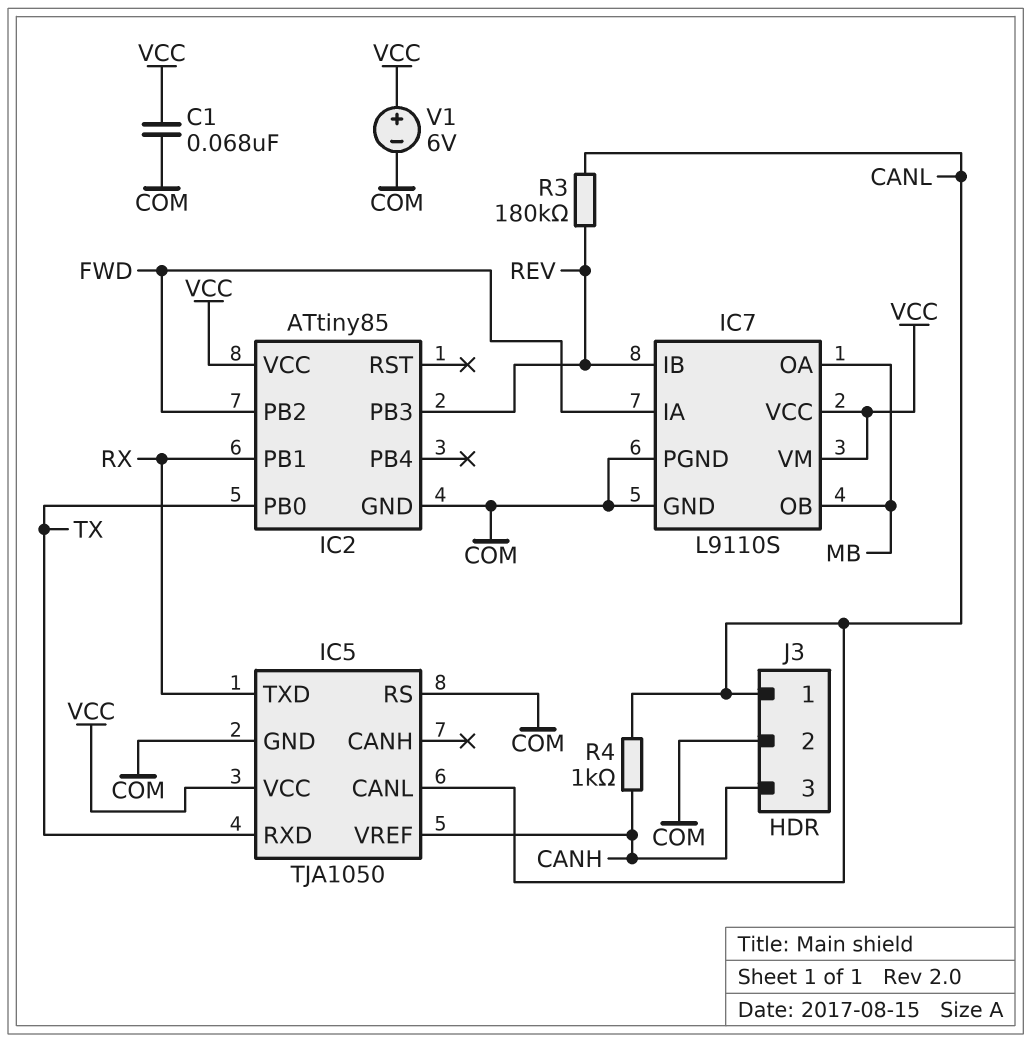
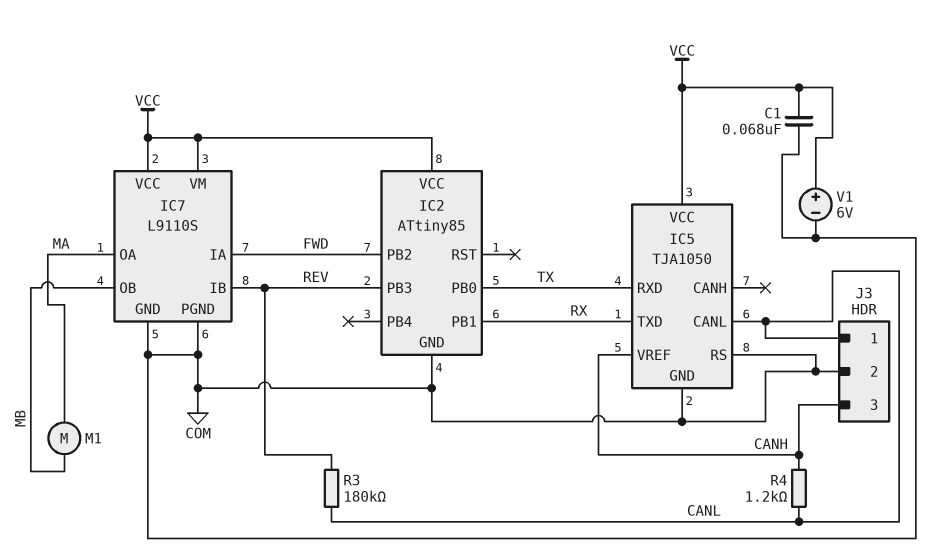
IC7 pin OA: MB -> MA
M1: none -> motor (MA, MB)
R4: 1k (CANH, CANL) -> 1.2k (CANH, CANL)

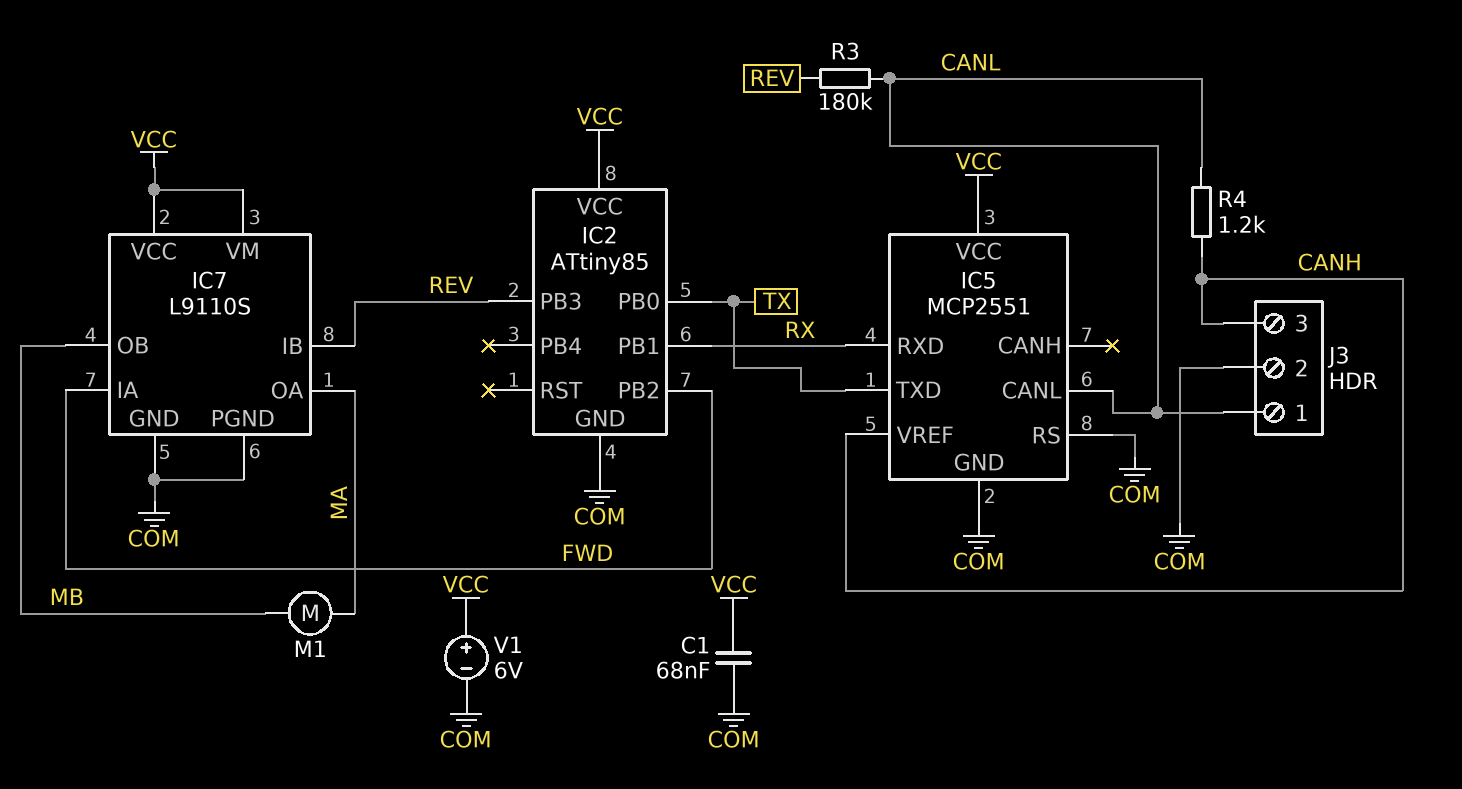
IC5: TJA1050 -> MCP2551
IC5 pin RXD: TX -> RX
IC5 pin TXD: RX -> TX

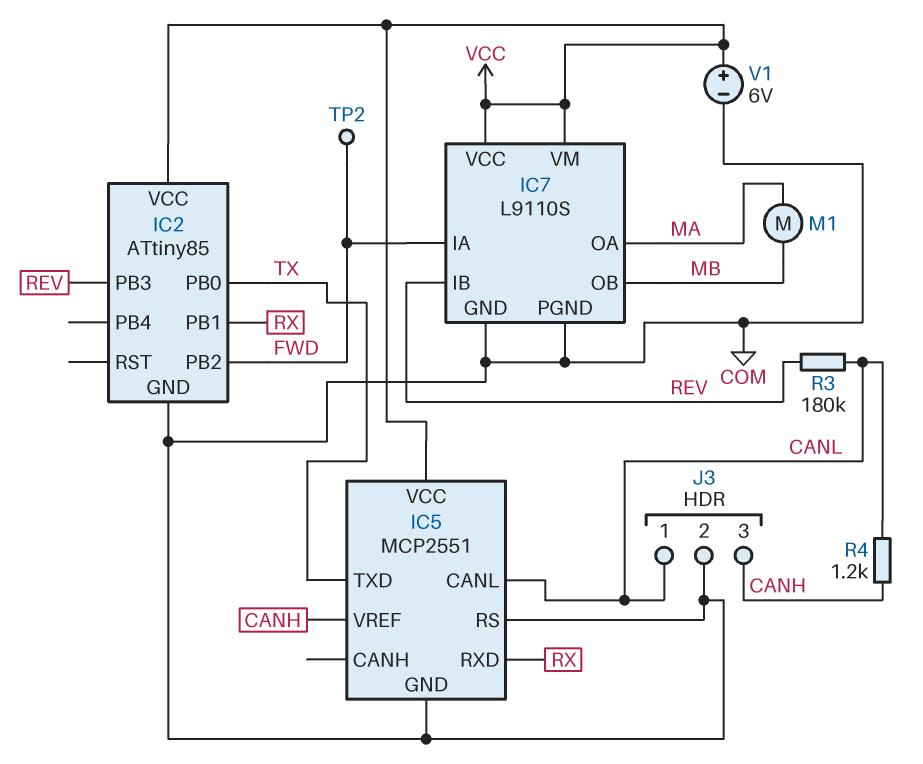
C1: 68nF (COM, VCC) -> none
TP2: none -> test point (FWD)

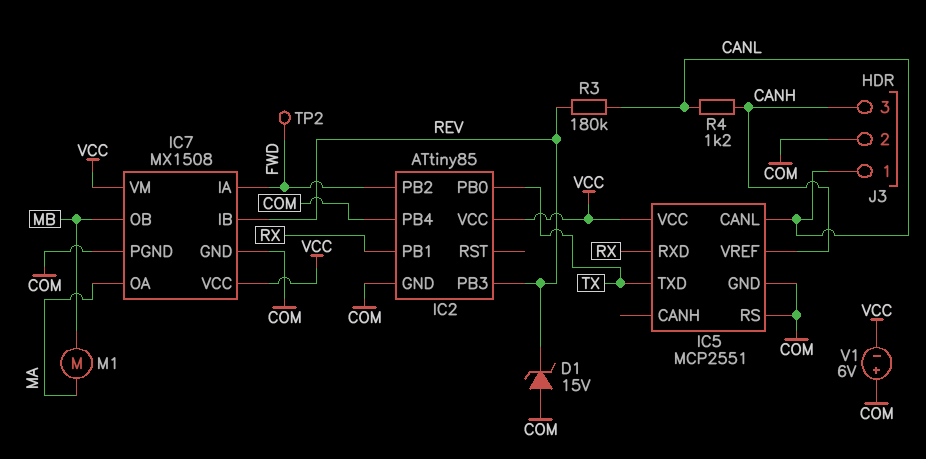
D1: none -> zener 15V (A COM, K REV)
IC2 pin PB4: none -> COM
IC7: L9110S -> MX1508
V1: 6V (plus VCC, minus COM) -> 6V (plus COM, minus VCC)

